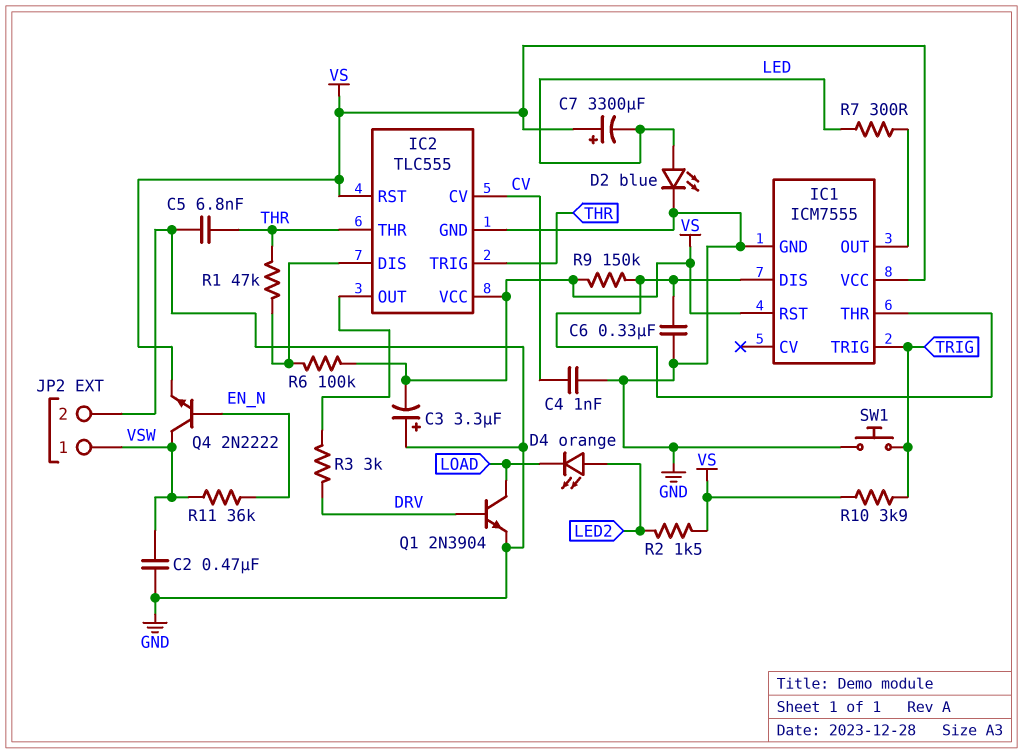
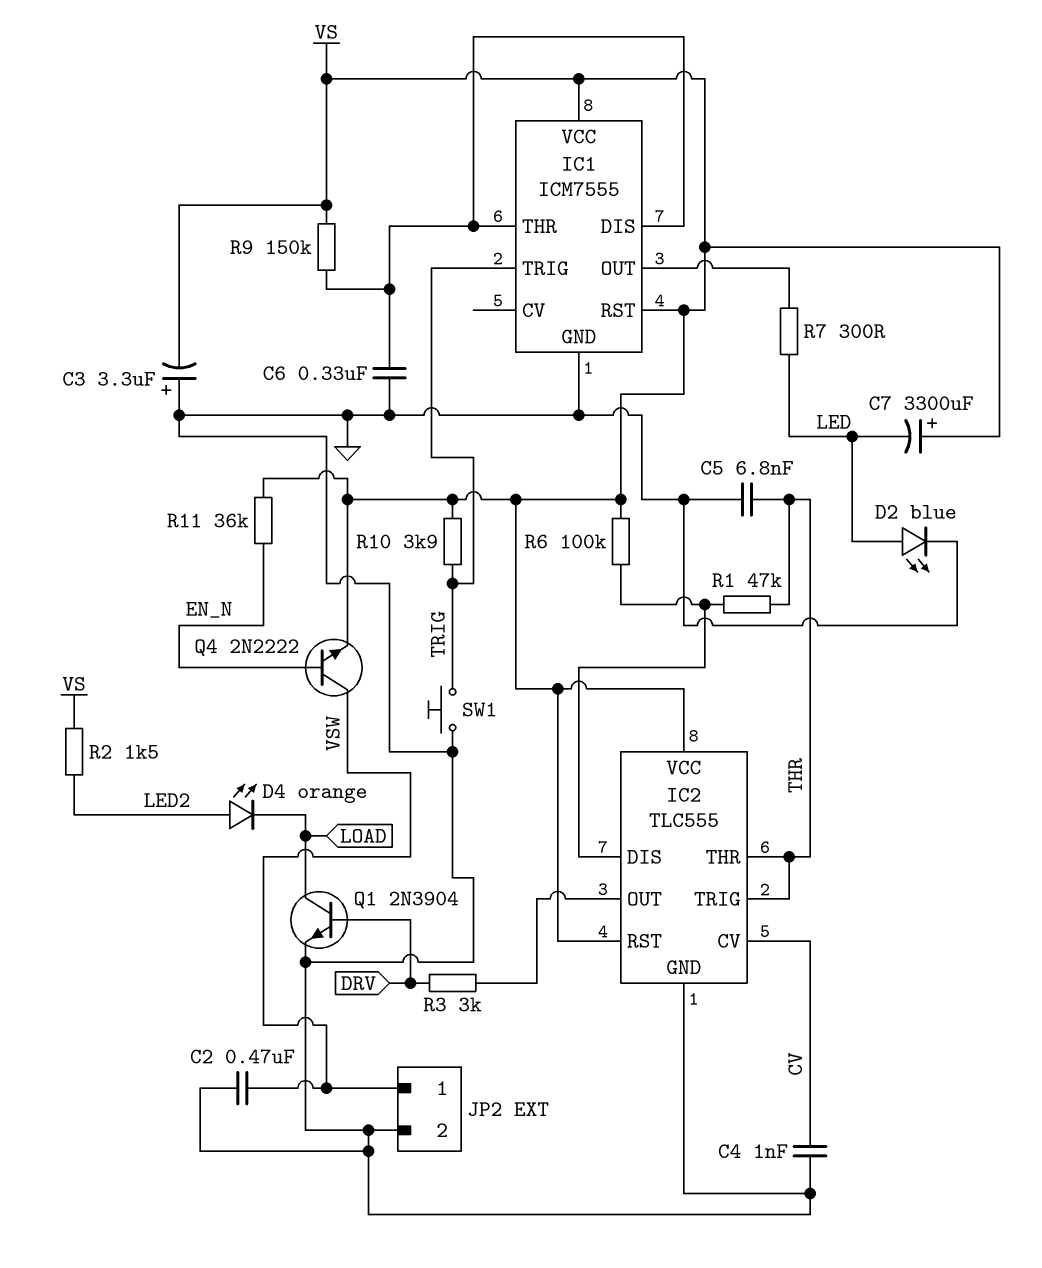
R11: 36k (EN_N, VSW) -> 36k (EN_N, VS)

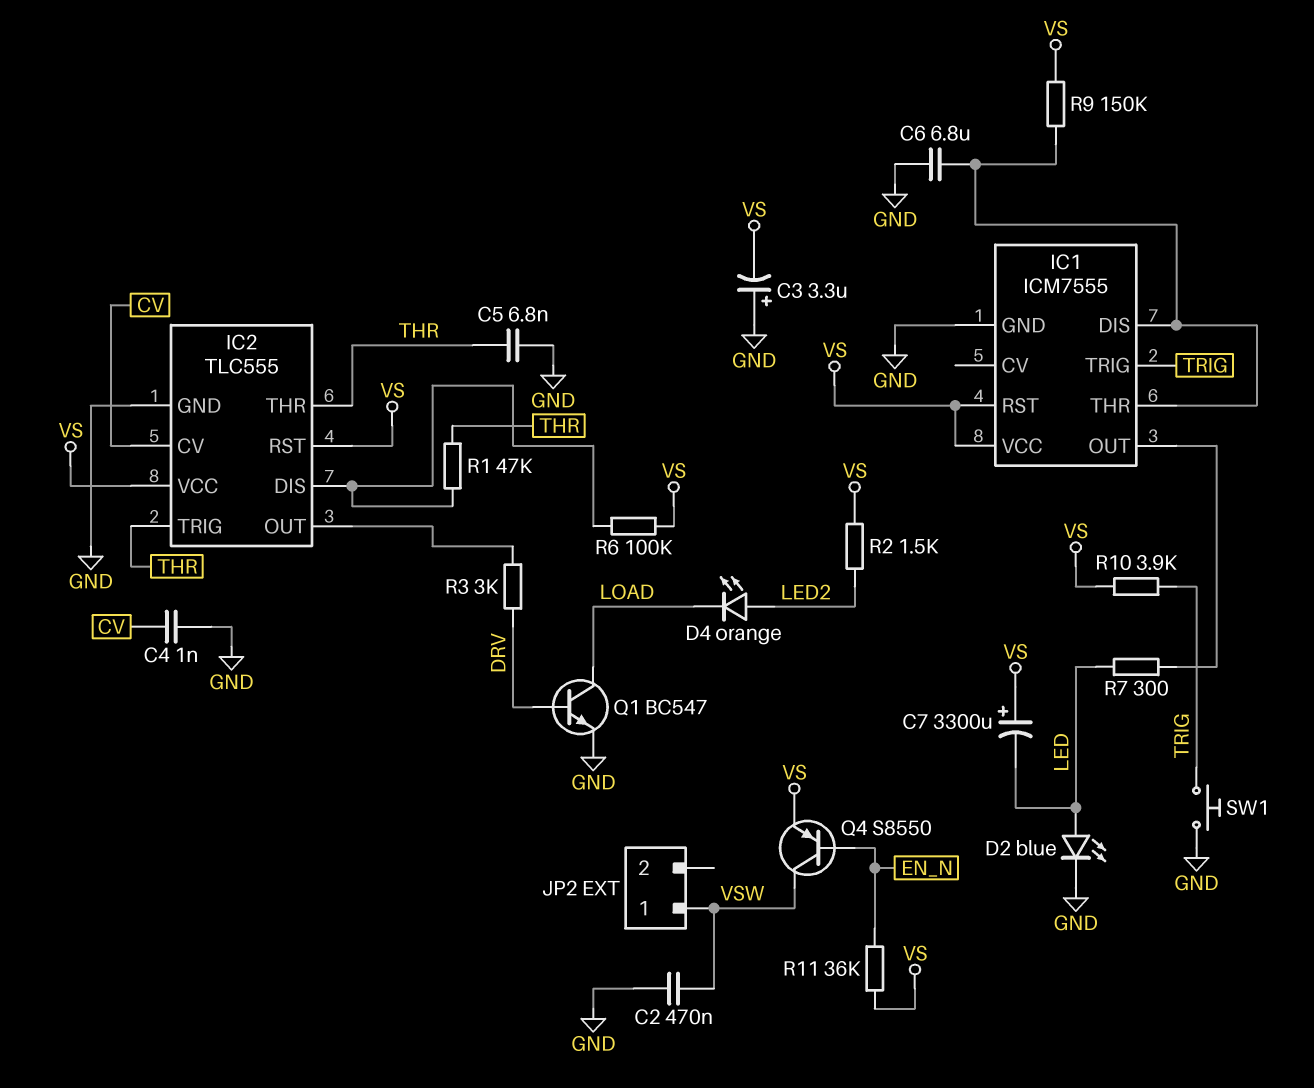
C6: 330nF (GND, IC1/DIS) -> 6.8uF (GND, IC1/DIS)
JP2 pin 2: GND -> none
Q1: NPN 2N3904 (B DRV, C LOAD, E GND) -> NPN BC547 (B DRV, C LOAD, E GND)
Q4: NPN 2N2222 (B EN_N, C VSW, E VS) -> PNP S8550 (B EN_N, C VSW, E VS)

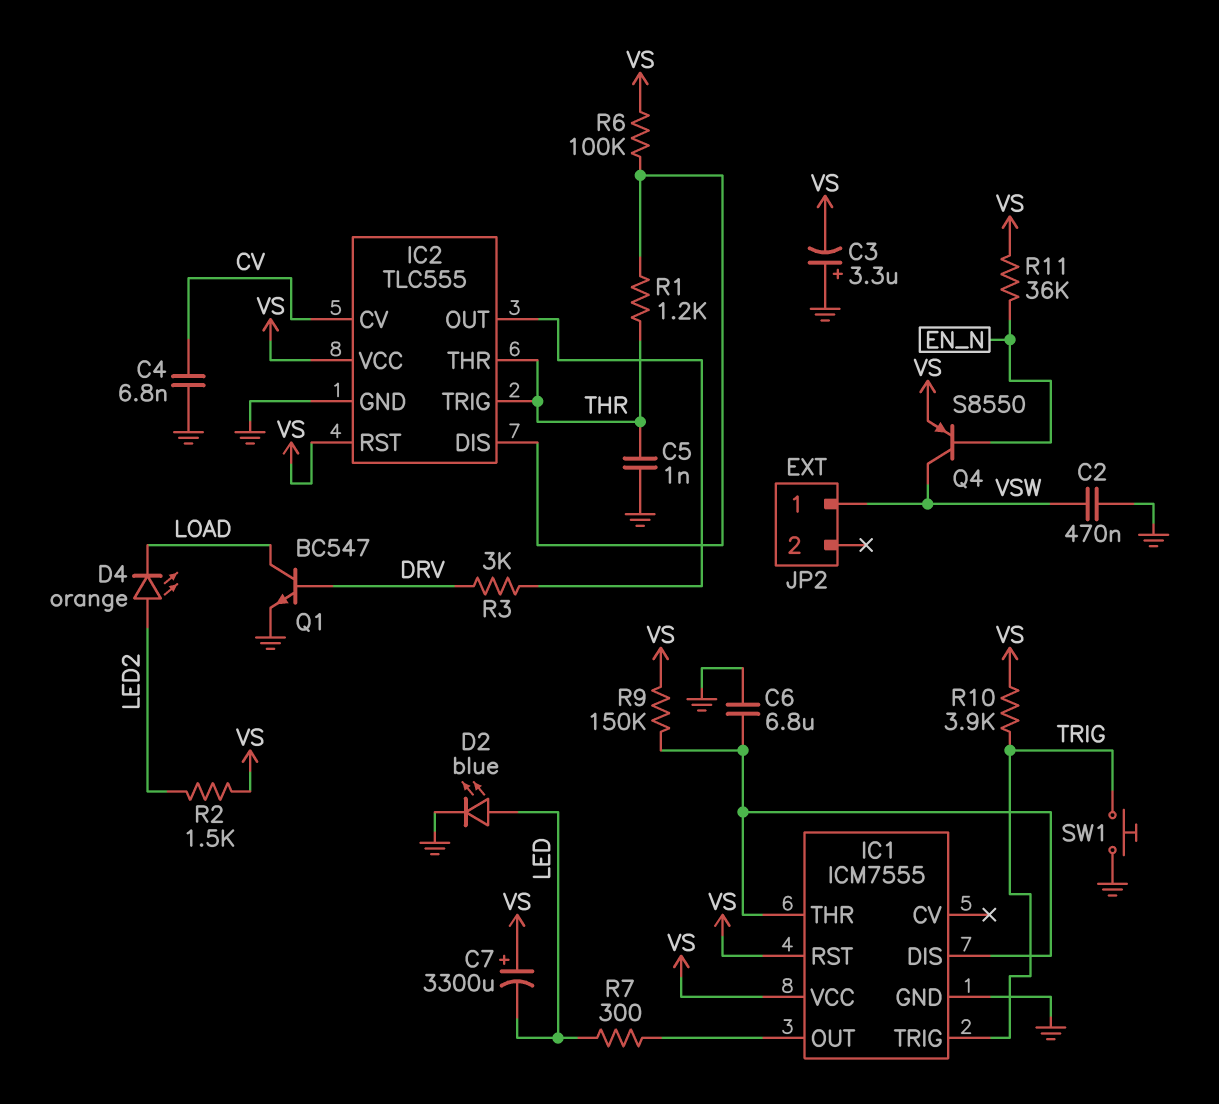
C4: 1nF (CV, GND) -> 6.8nF (CV, GND)
C5: 6.8nF (GND, THR) -> 1nF (GND, THR)
R1: 47k (IC2/DIS, THR) -> 1.2k (IC2/DIS, THR)

